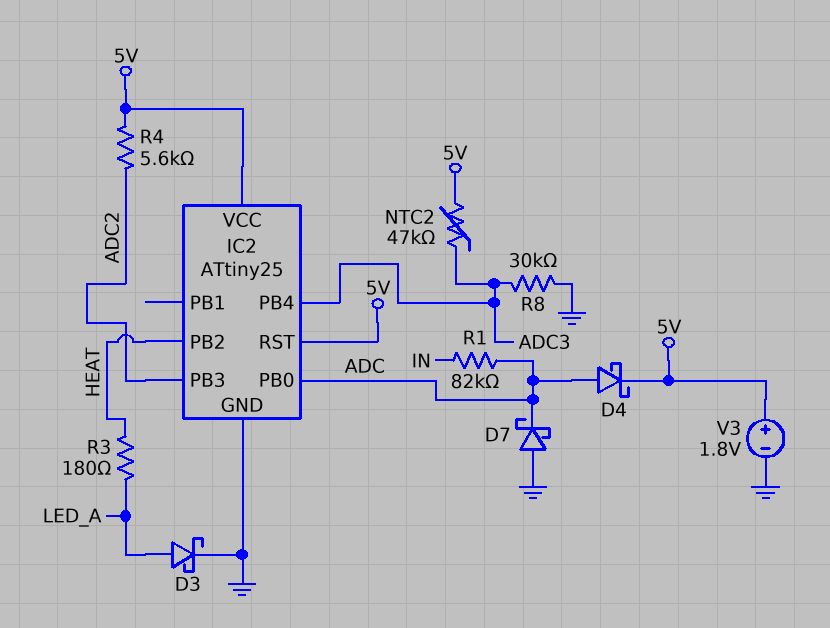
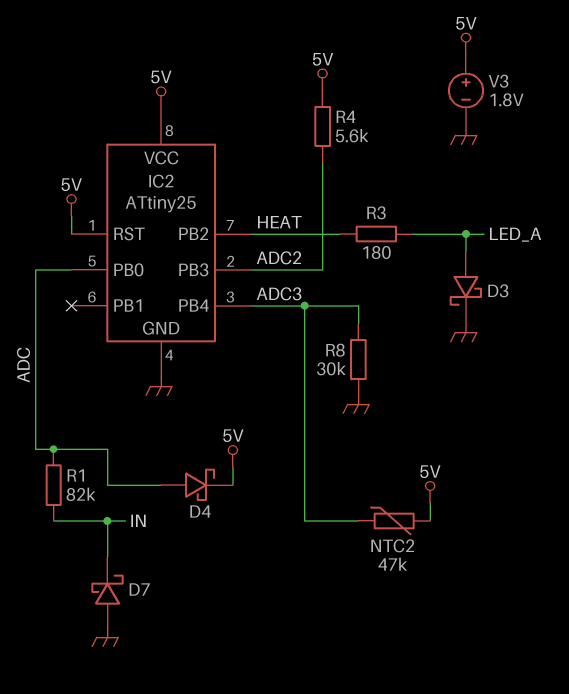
D7: schottky (A GND, K ADC) -> schottky (A GND, K IN)

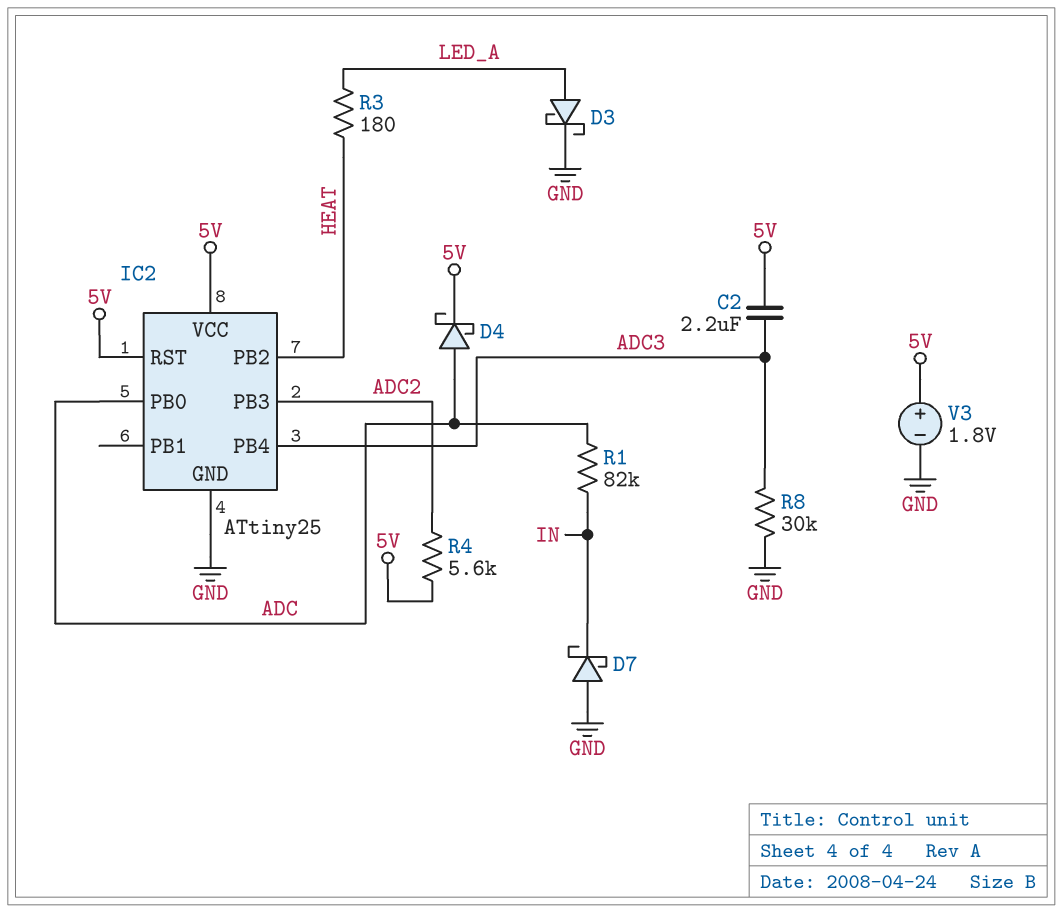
C2: none -> 2.2uF (5V, ADC3)
NTC2: 47k (5V, ADC3) -> none

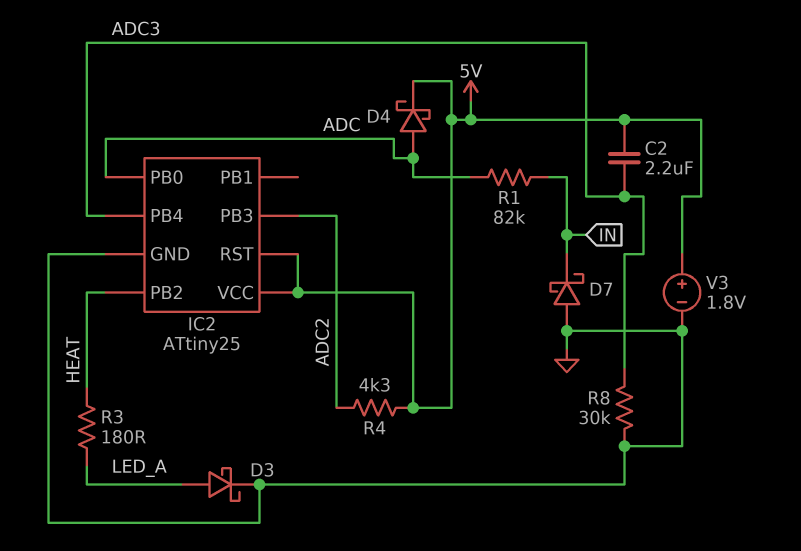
R4: 5.6k (5V, ADC2) -> 4.3k (5V, ADC2)

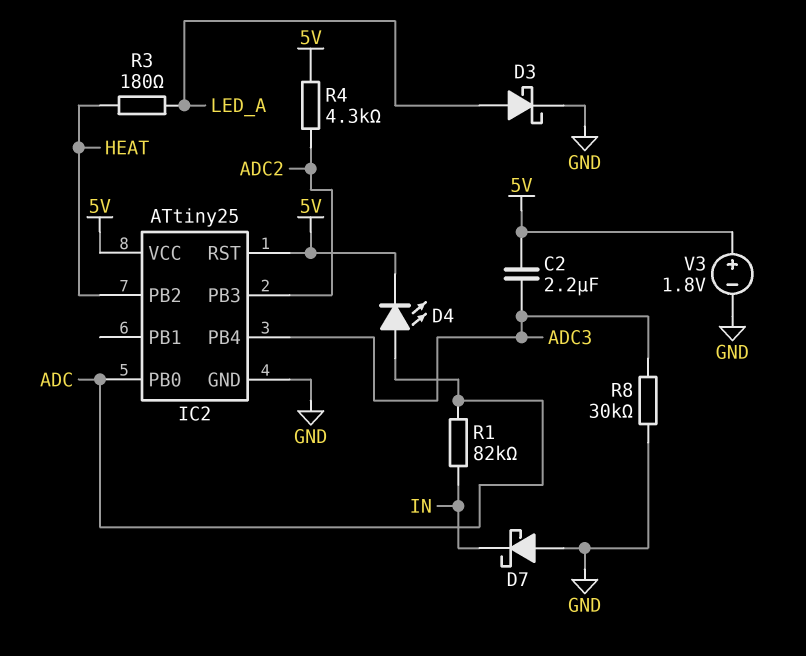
D4: schottky (A ADC, K 5V) -> LED (A ADC, K 5V)

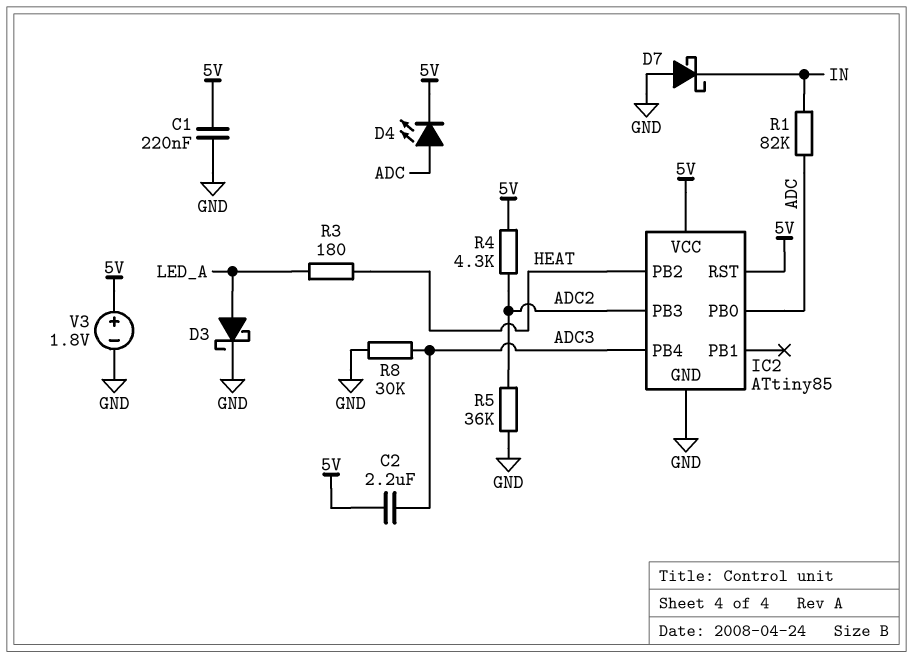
C1: none -> 220nF (5V, GND)
IC2: ATtiny25 -> ATtiny85
R5: none -> 36k (ADC2, GND)

